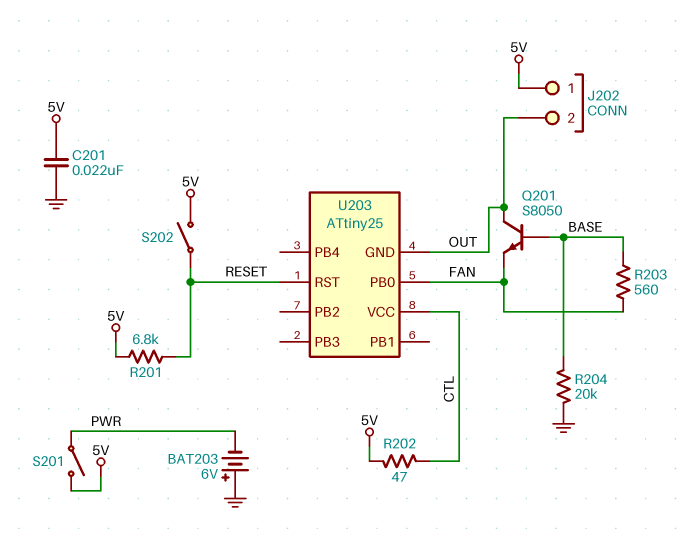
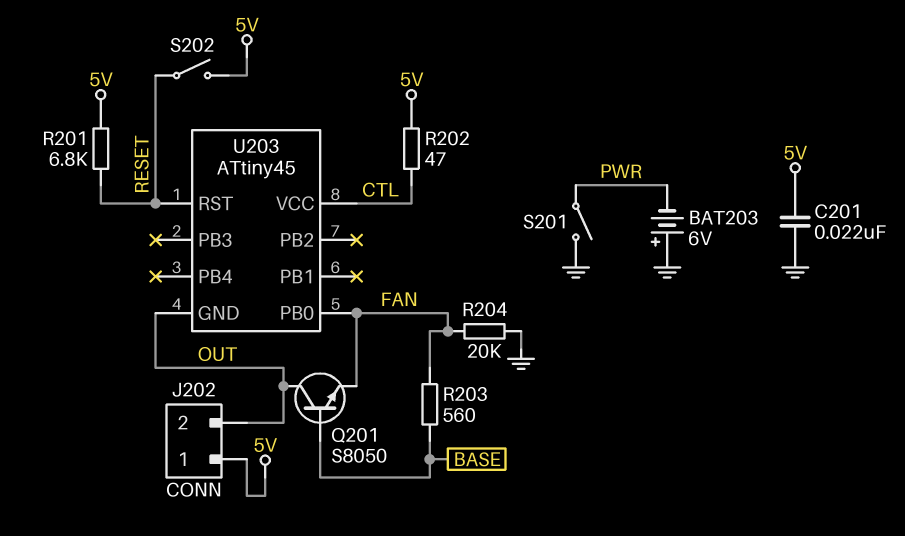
R204: 20k (BASE, GND) -> 20k (FAN, GND)
S201: switch (5V, PWR) -> switch (GND, PWR)
U203: ATtiny25 -> ATtiny45

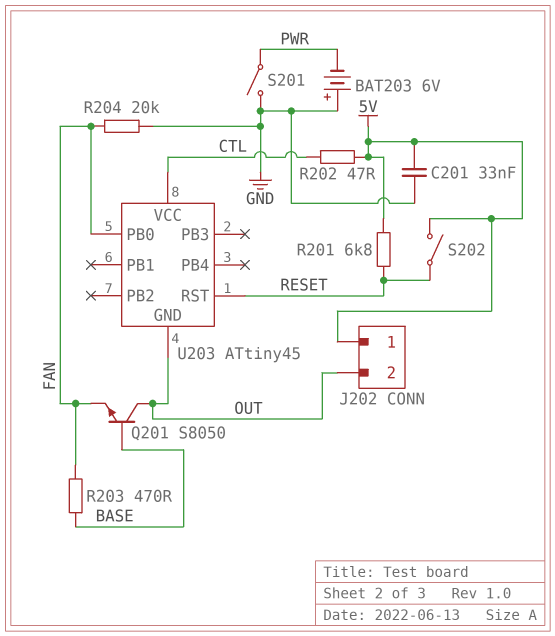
C201: 22nF (5V, GND) -> 33nF (5V, GND)
R203: 560 (BASE, FAN) -> 470 (BASE, FAN)

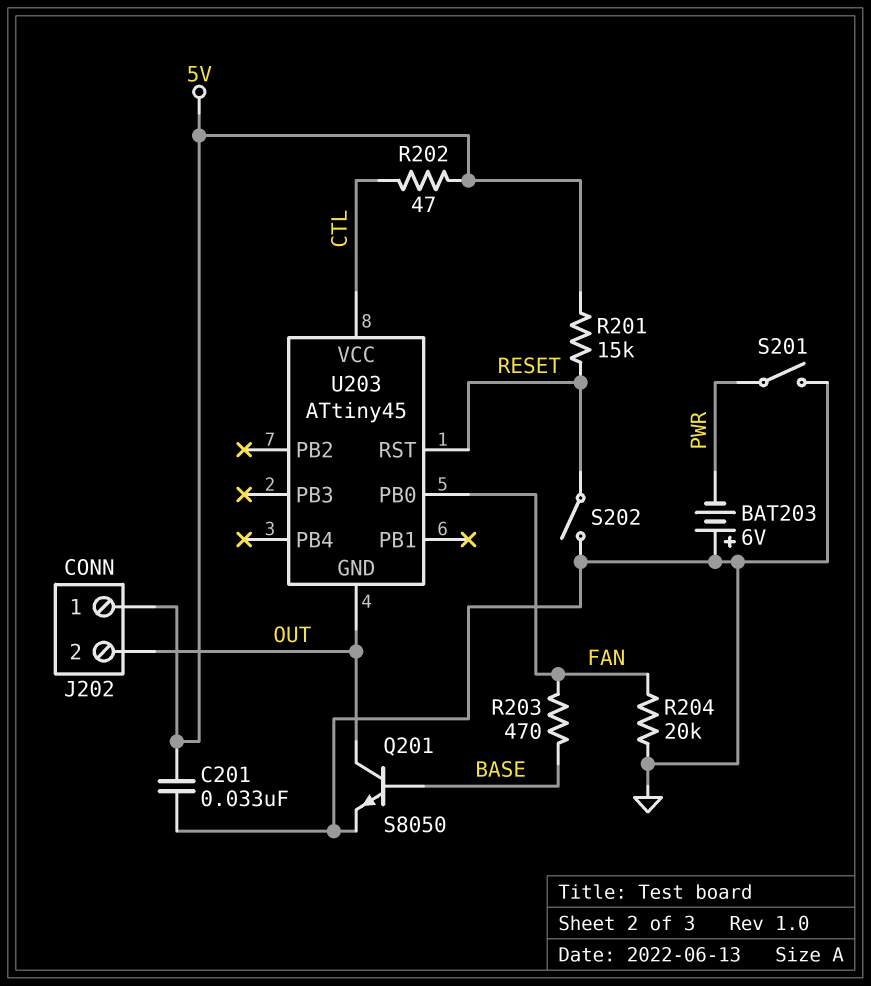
Q201: NPN S8050 (B BASE, C OUT, E FAN) -> NPN S8050 (B BASE, C OUT, E GND)
R201: 6.8k (5V, RESET) -> 15k (5V, RESET)
S202: switch (5V, RESET) -> switch (GND, RESET)

